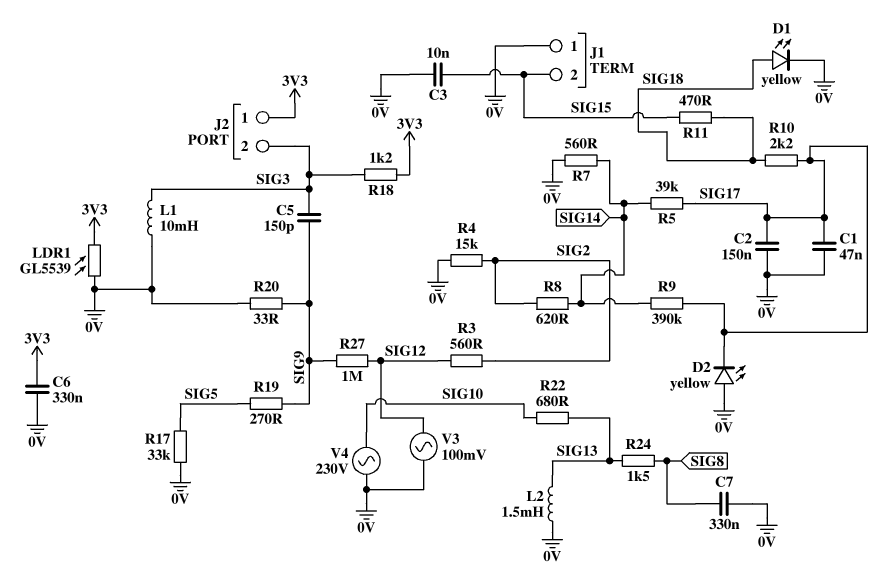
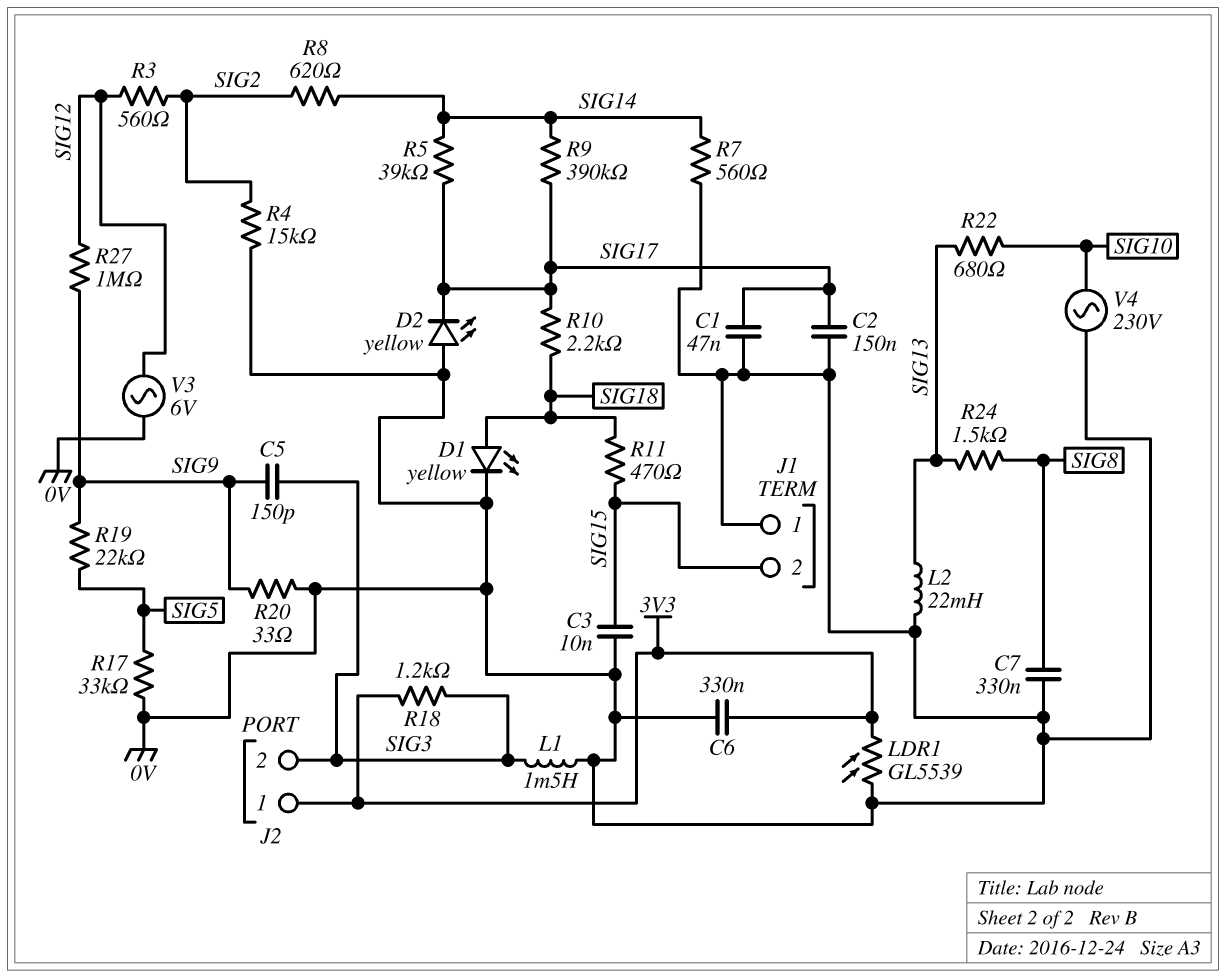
L1: 10mH (0V, SIG3) -> 1.5mH (0V, SIG3)
L2: 1.5mH (0V, SIG13) -> 22mH (0V, SIG13)
R19: 270 (SIG5, SIG9) -> 22k (SIG5, SIG9)
V3: AC 100mV (0V, SIG12) -> AC 6V (0V, SIG12)

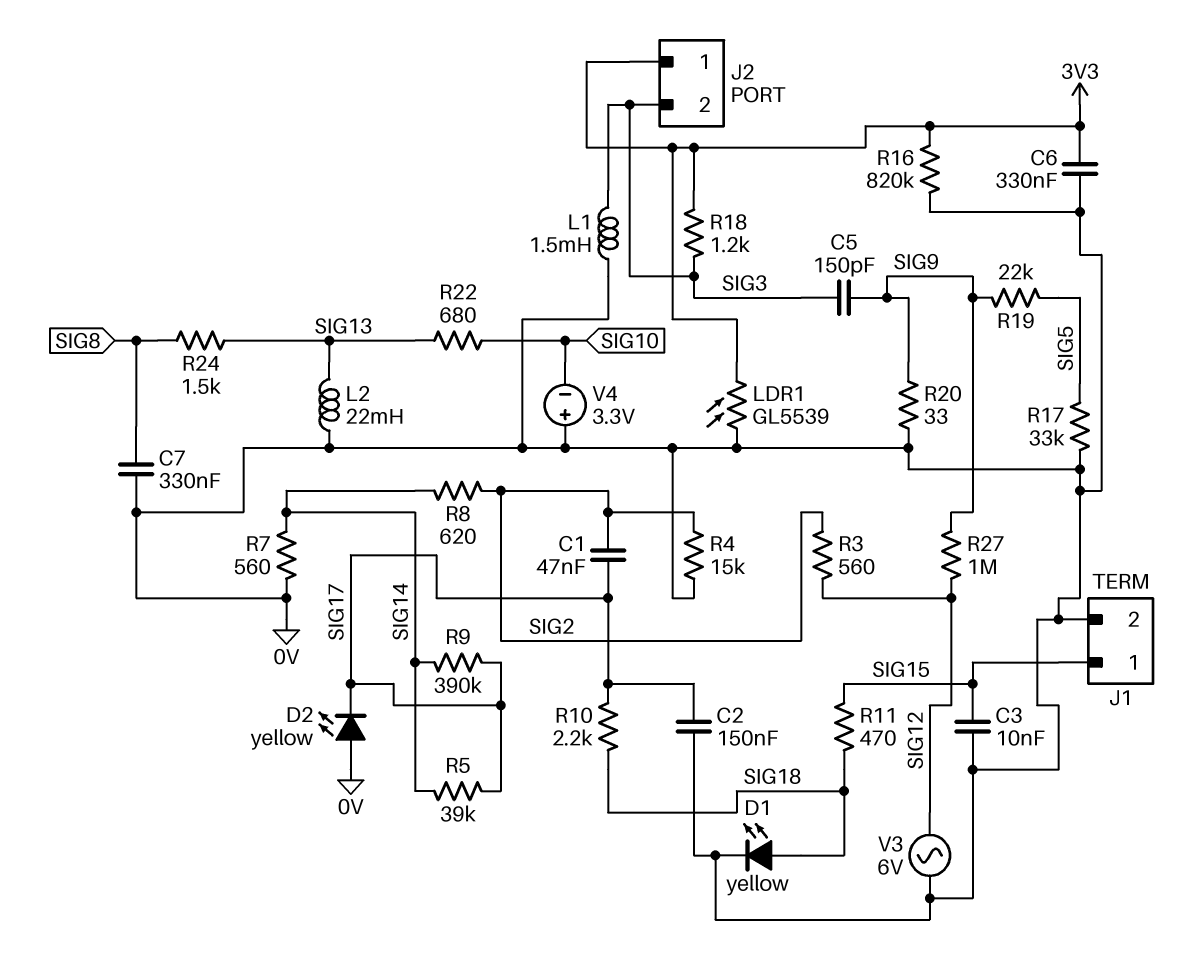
C1: 47nF (0V, SIG17) -> 47nF (SIG2, SIG17)
J1 pin 1: 0V -> SIG15
J1 pin 2: SIG15 -> 0V
R16: none -> 820k (0V, 3V3)
V4: AC 230V (0V, SIG10) -> 3.3V (plus 0V, minus SIG10)

